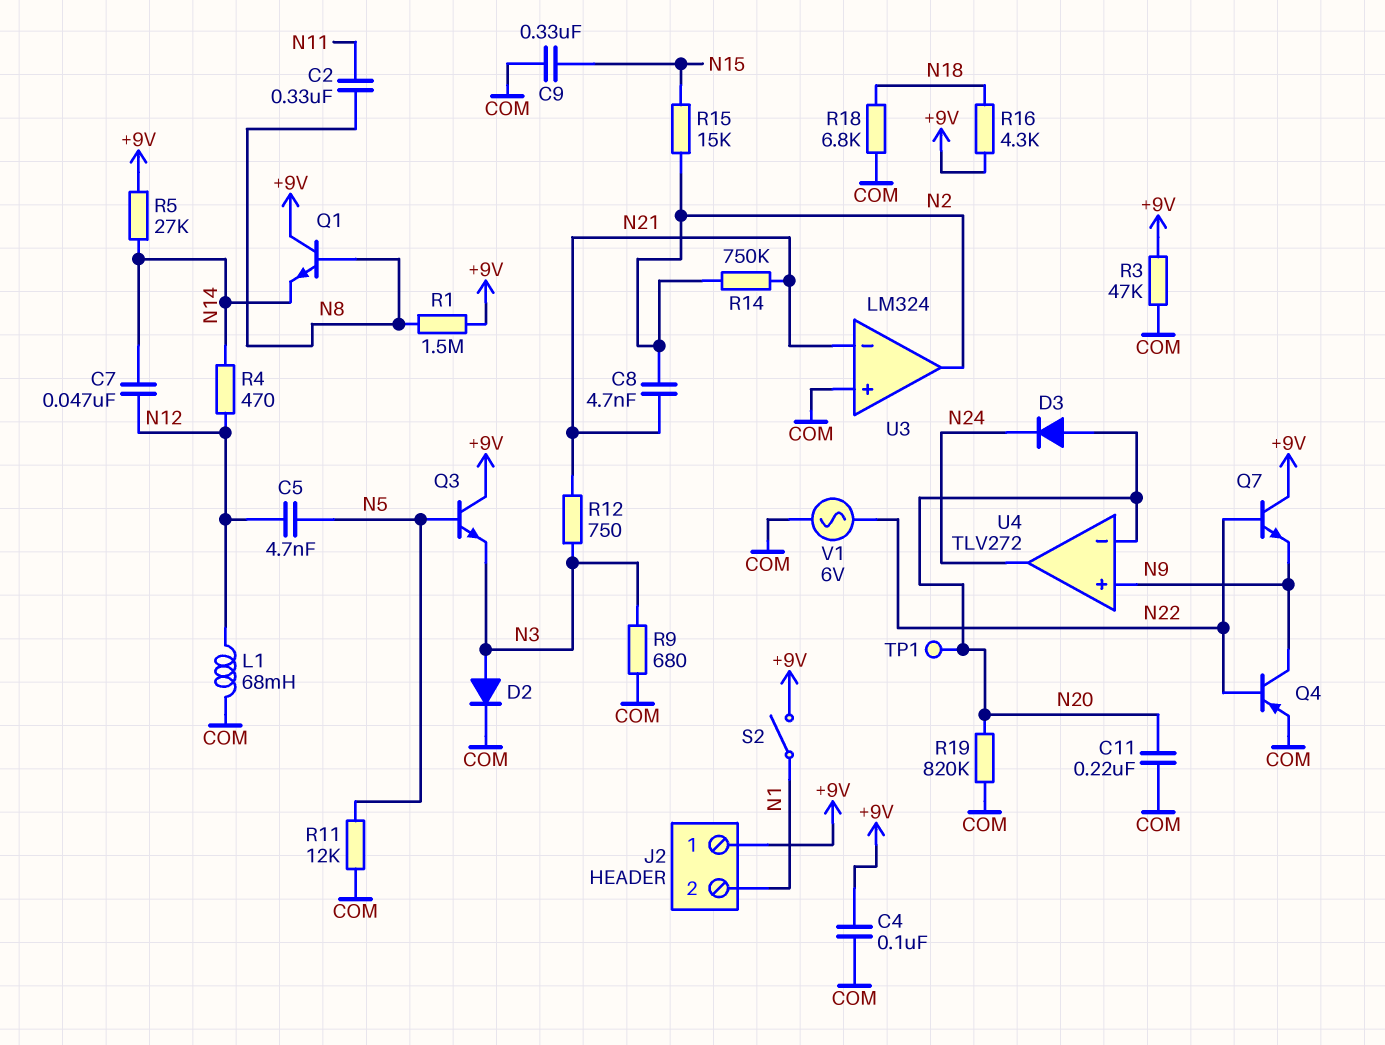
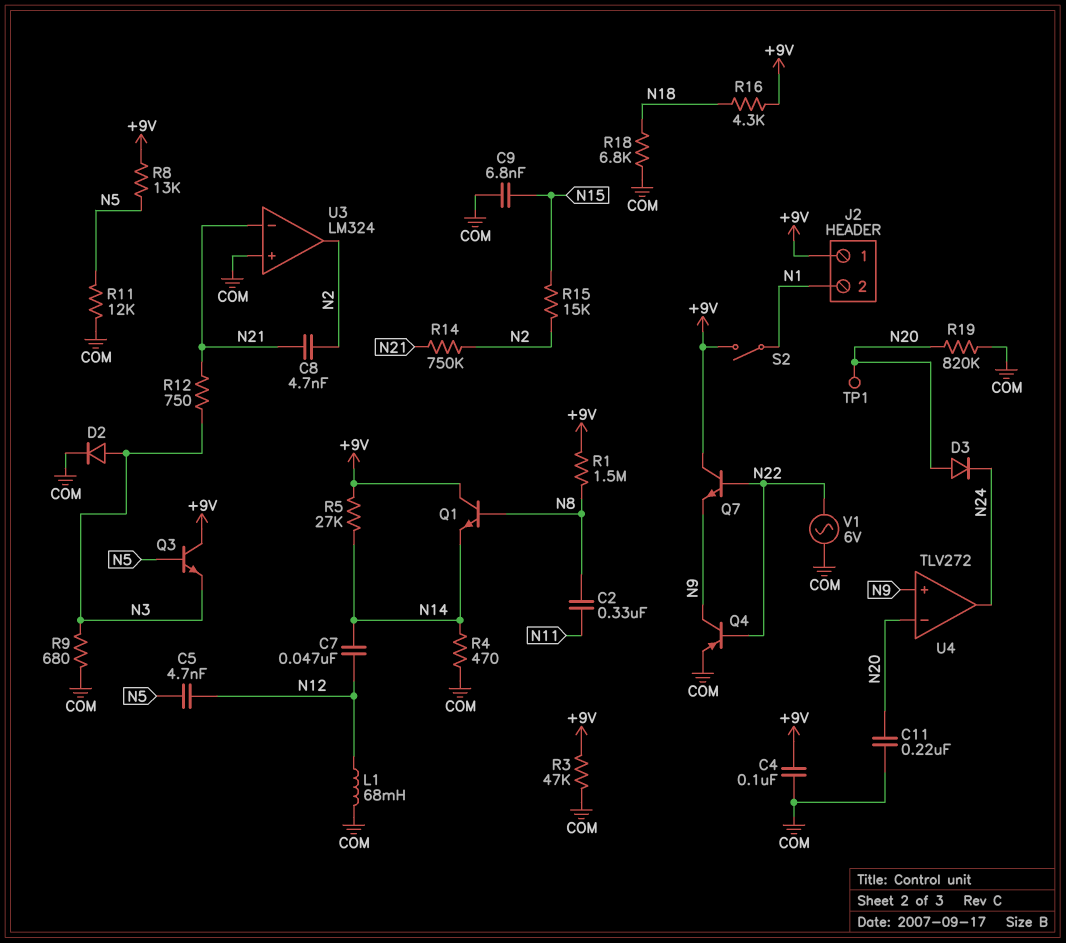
C9: 330nF (COM, N15) -> 6.8nF (COM, N15)
R4: 470 (N12, N14) -> 470 (COM, N14)
R8: none -> 13k (+9V, N5)

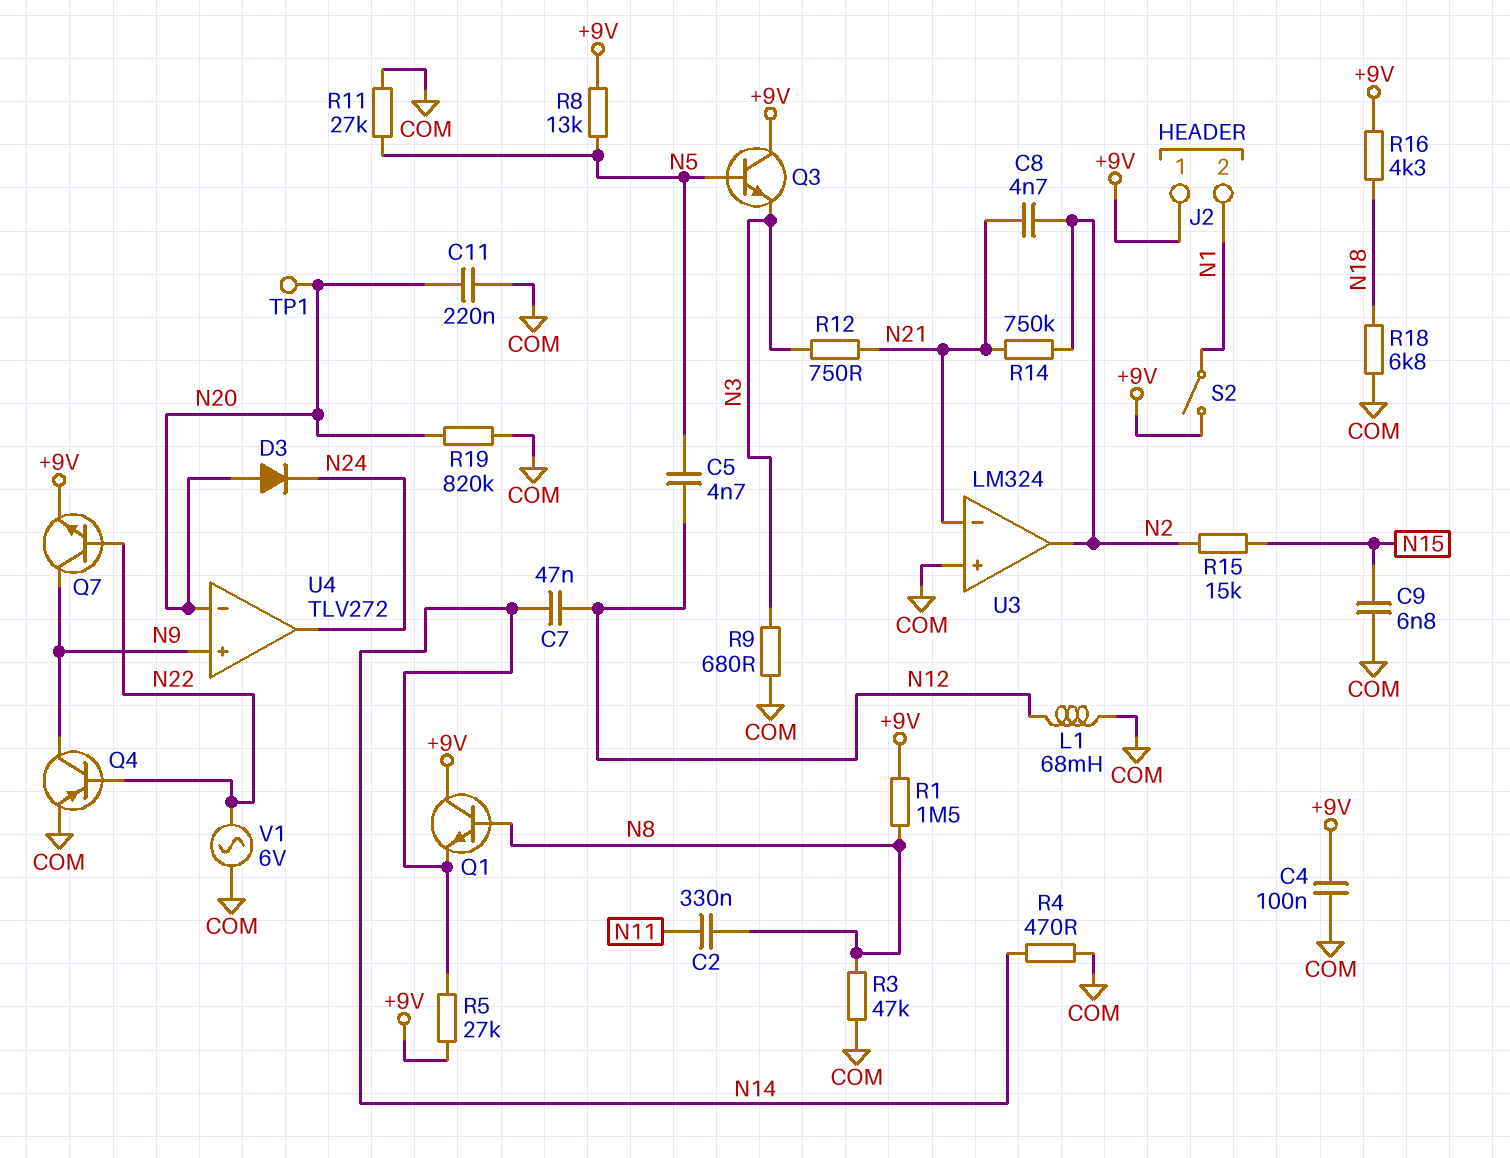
D2: diode (A N3, K COM) -> none
Q7: NPN (B N22, C +9V, E N9) -> NPN (B N22, C N9, E +9V)
R3: 47k (+9V, COM) -> 47k (COM, N8)
R11: 12k (COM, N5) -> 27k (COM, N5)

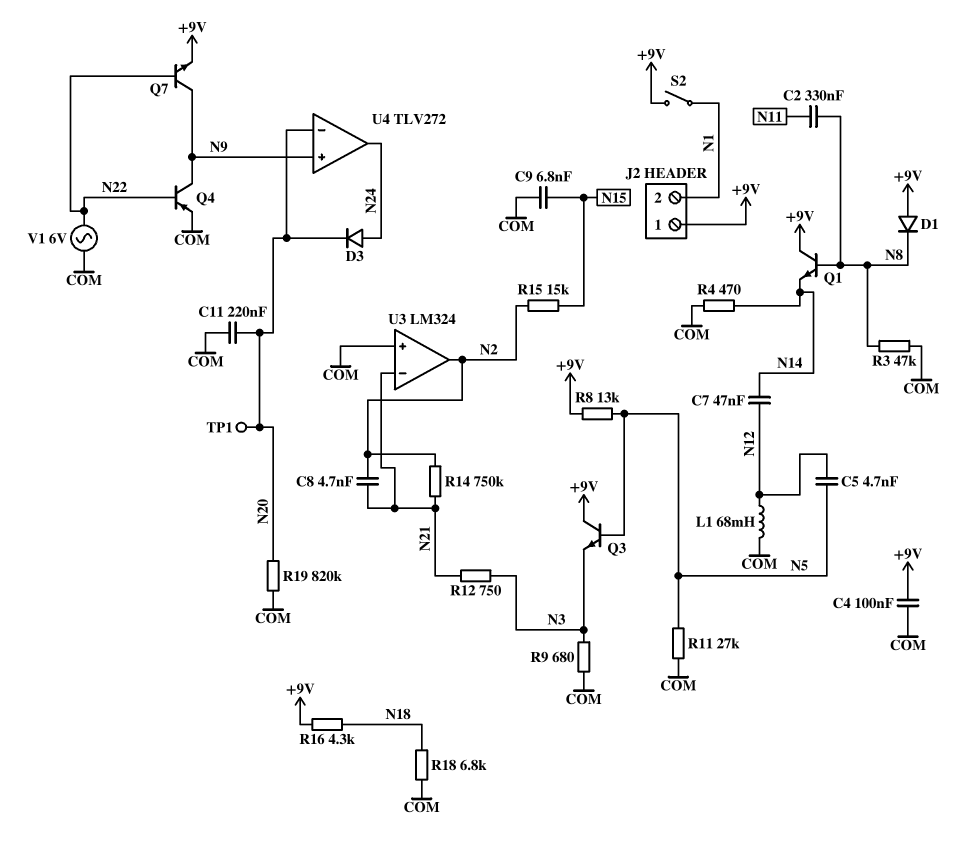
D1: none -> diode (A +9V, K N8)
D3: diode (A N20, K N24) -> diode (A N24, K N20)
R1: 1.5M (+9V, N8) -> none
R5: 27k (+9V, N14) -> none

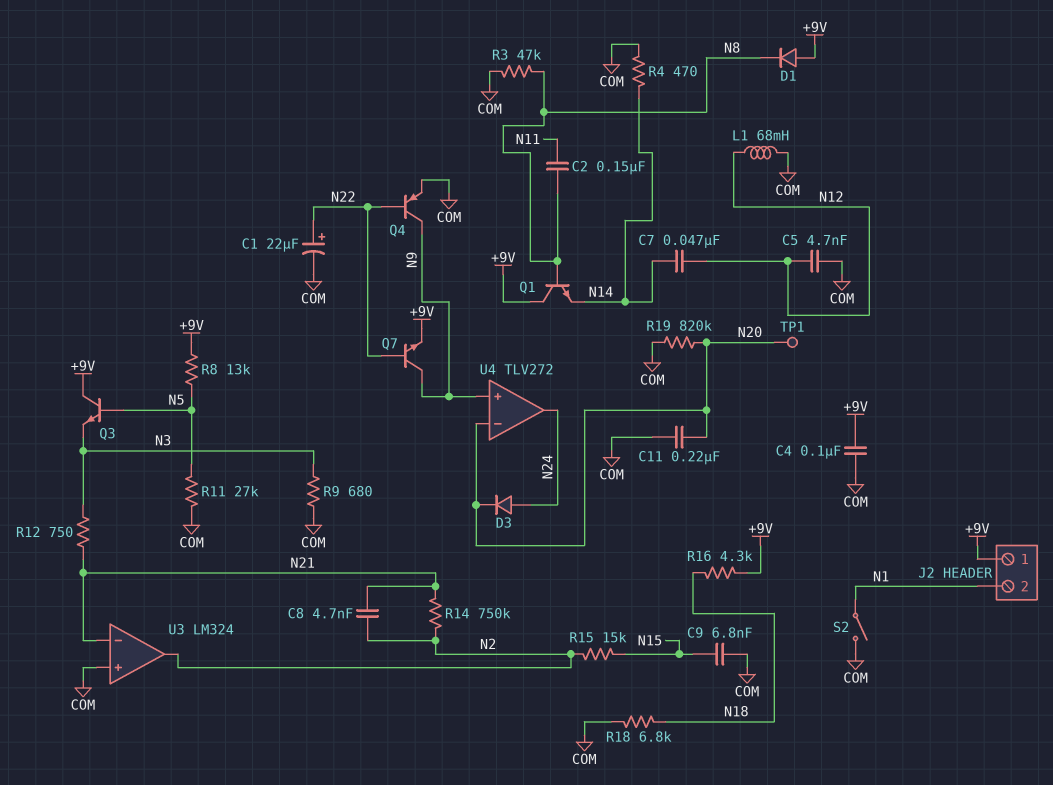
C1: none -> 22uF (plus N22, minus COM)
C2: 330nF (N8, N11) -> 150nF (N8, N11)
C5: 4.7nF (N5, N12) -> 4.7nF (COM, N12)
S2: switch (+9V, N1) -> switch (COM, N1)
V1: AC 6V (COM, N22) -> none

